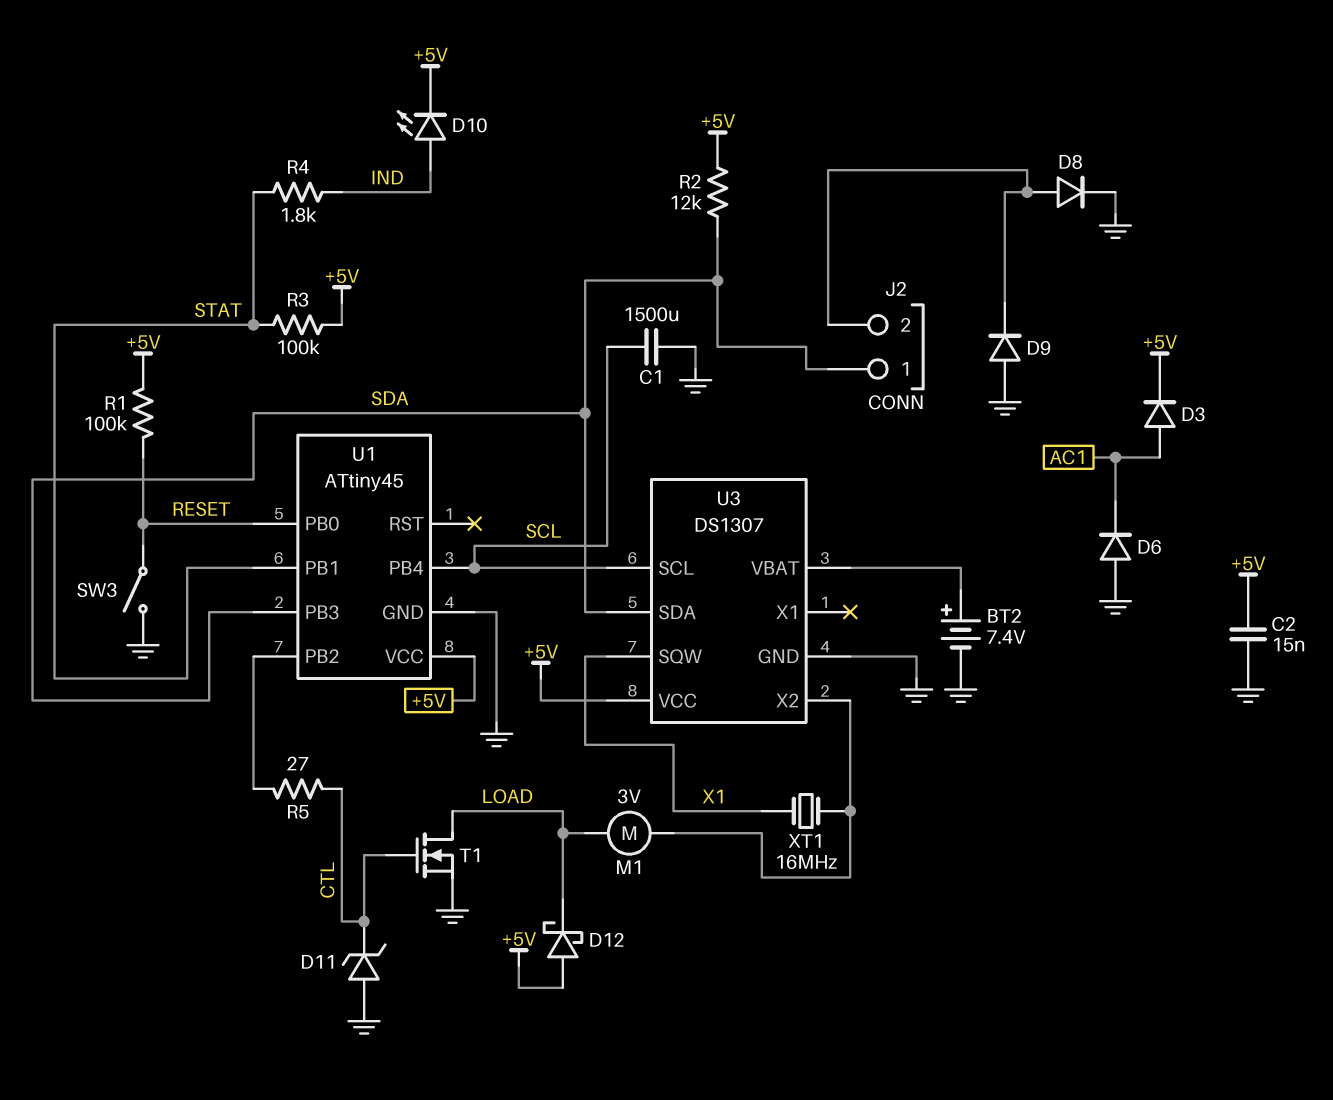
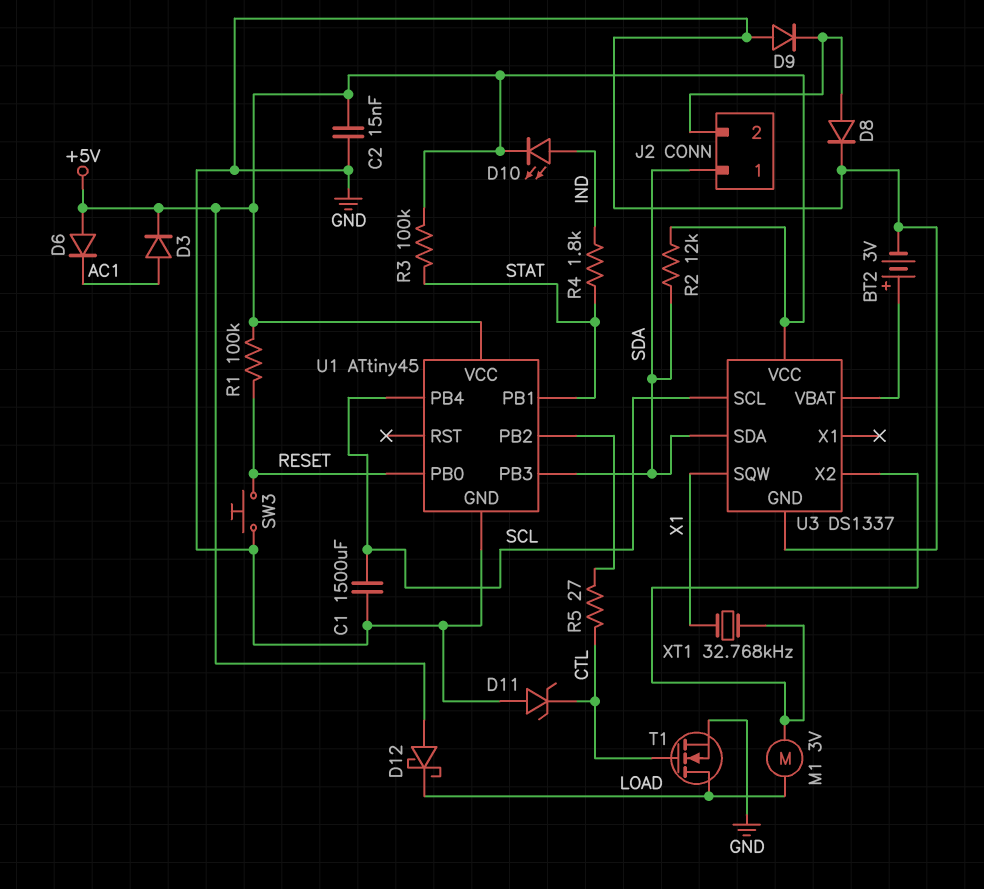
BT2: 7.4V (plus U3/VBAT, minus GND) -> 3V (plus U3/VBAT, minus GND)
D6: diode (A GND, K AC1) -> diode (A +5V, K AC1)
SW3: switch (GND, RESET) -> button (GND, RESET)
U3: DS1307 -> DS1337
XT1: 16MHz (U3/X2, X1) -> 32.768kHz (U3/X2, X1)

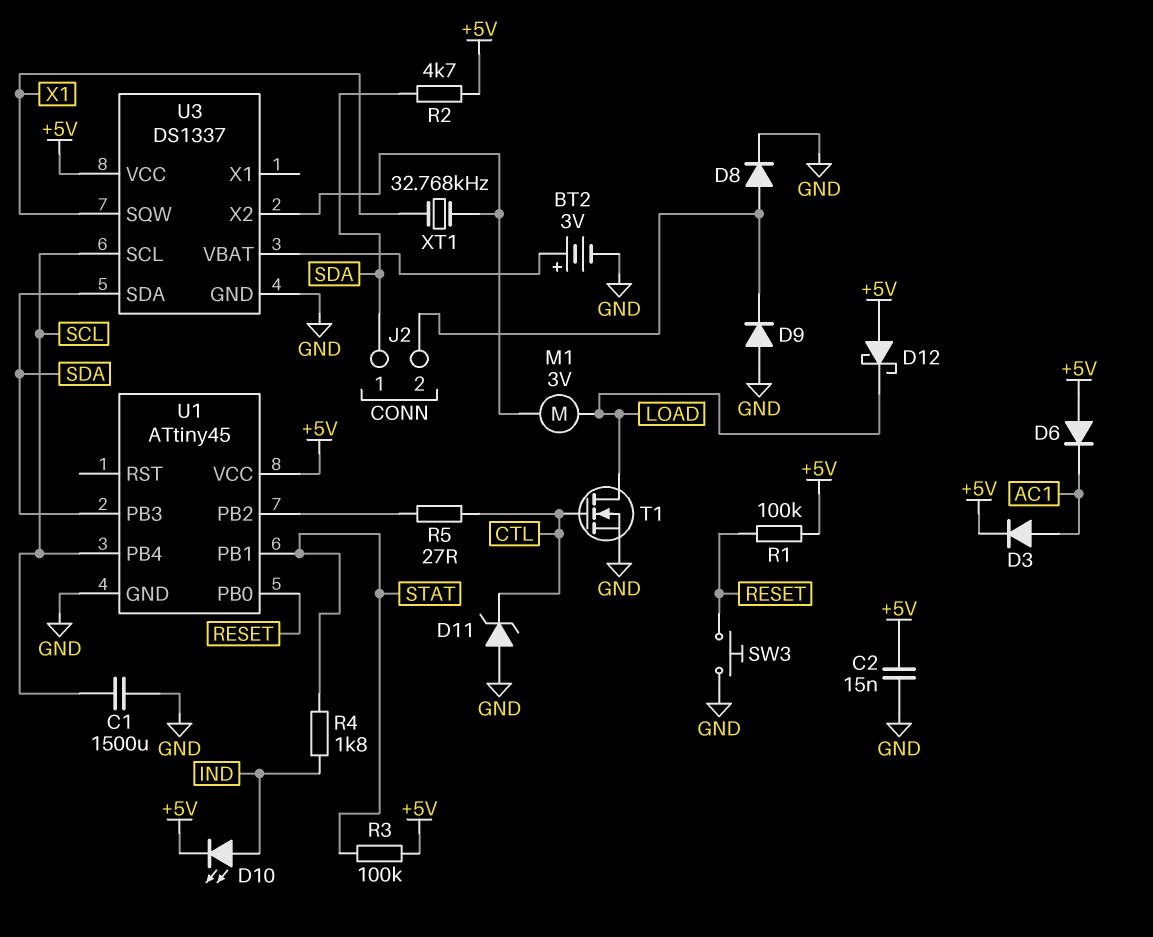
R2: 12k (+5V, SDA) -> 4.7k (+5V, SDA)

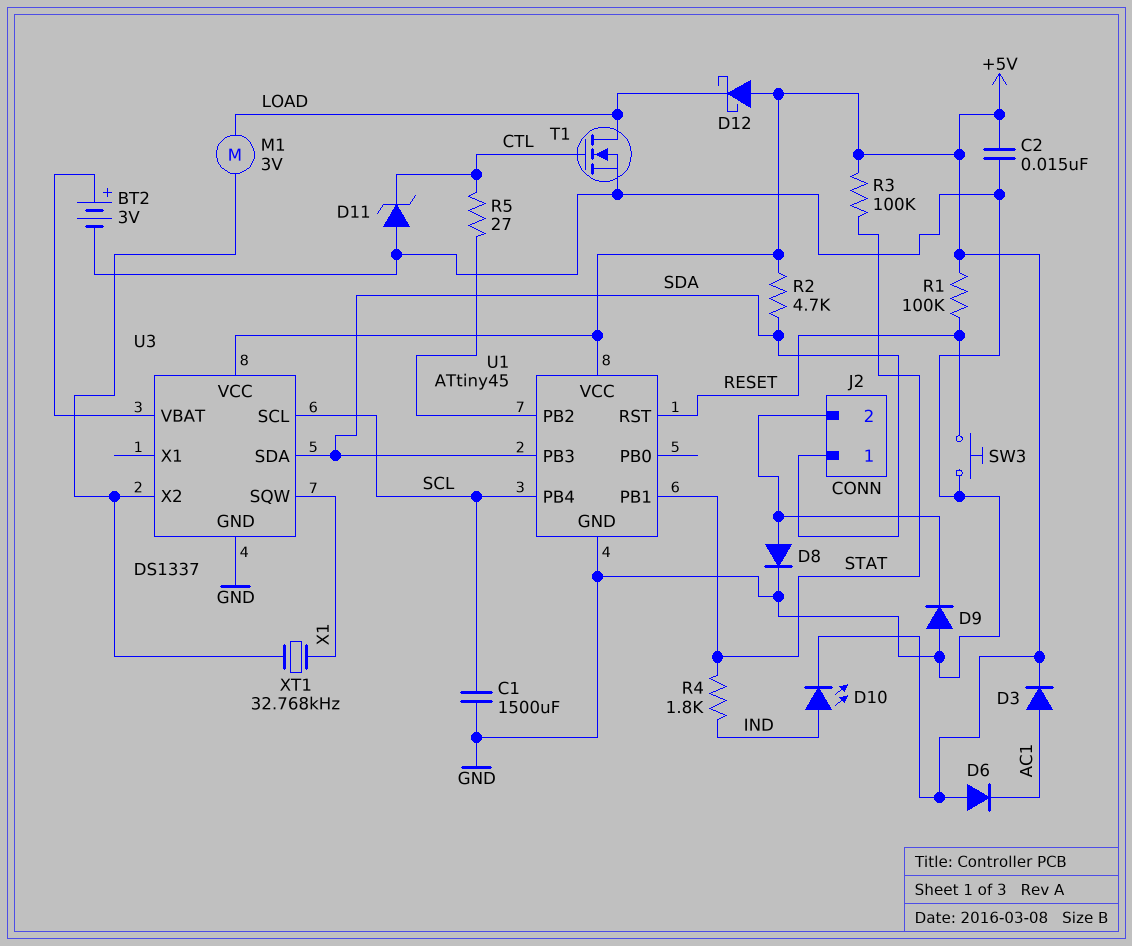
U1 pin PB0: RESET -> none
U1 pin RST: none -> RESET

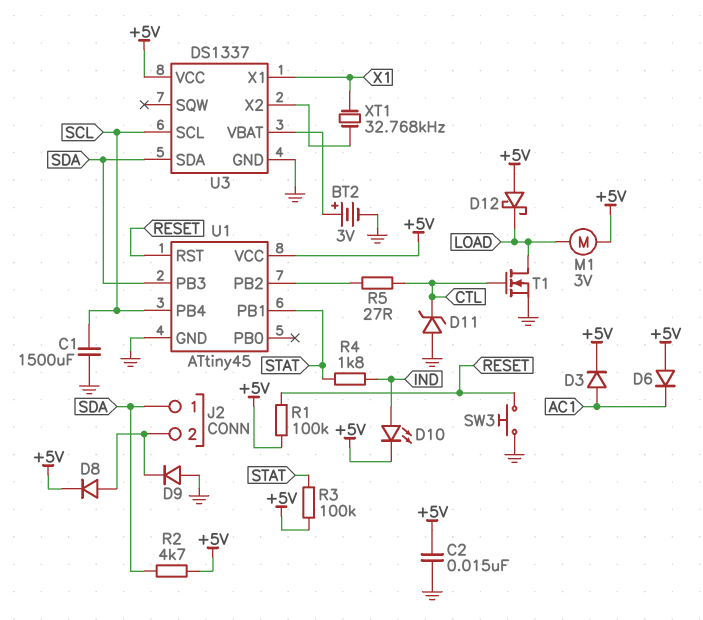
D8: diode (A J2/2, K GND) -> diode (A J2/2, K +5V)
M1: motor 3V (LOAD, U3/X2) -> motor 3V (+5V, LOAD)
U3 pin SQW: X1 -> none
U3 pin X1: none -> X1

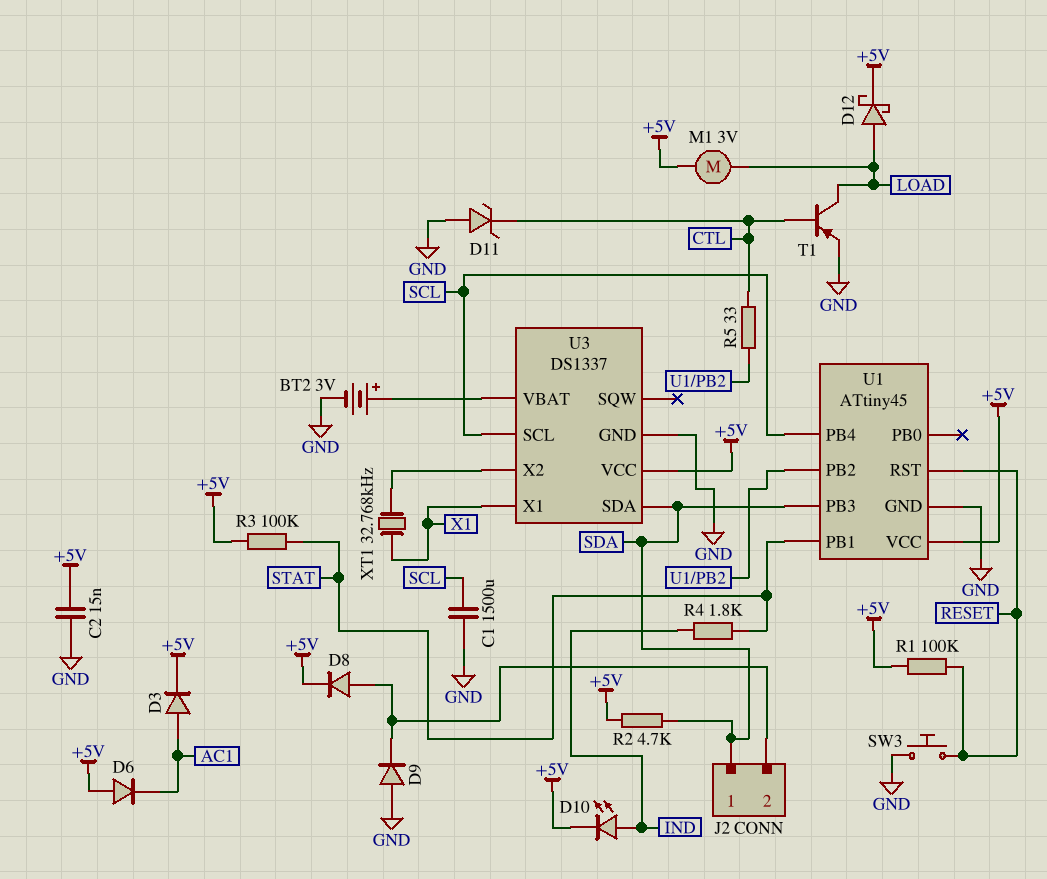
D12: schottky (A +5V, K LOAD) -> schottky (A LOAD, K +5V)
R5: 27 (CTL, U1/PB2) -> 33 (CTL, U1/PB2)
T1: NMOS (G CTL, D LOAD, S GND) -> PNP (B CTL, C LOAD, E GND)

